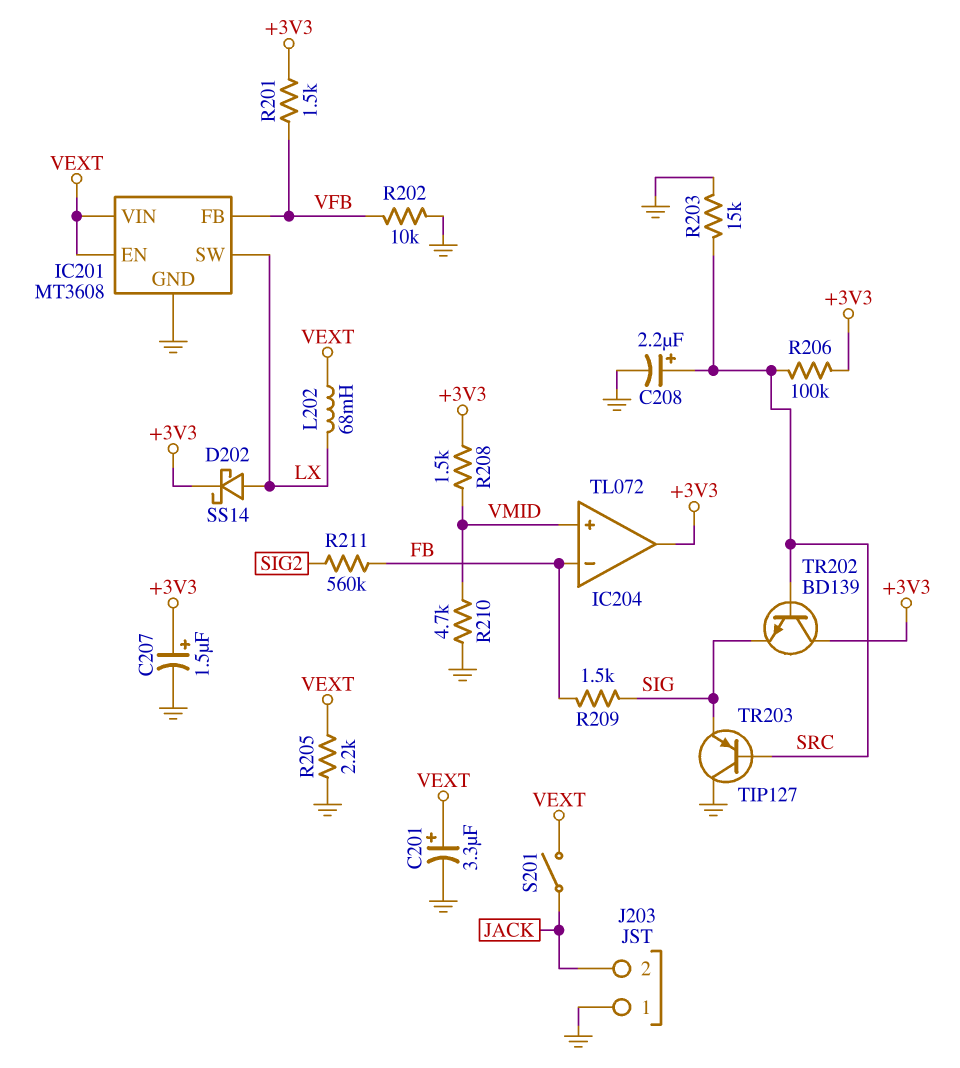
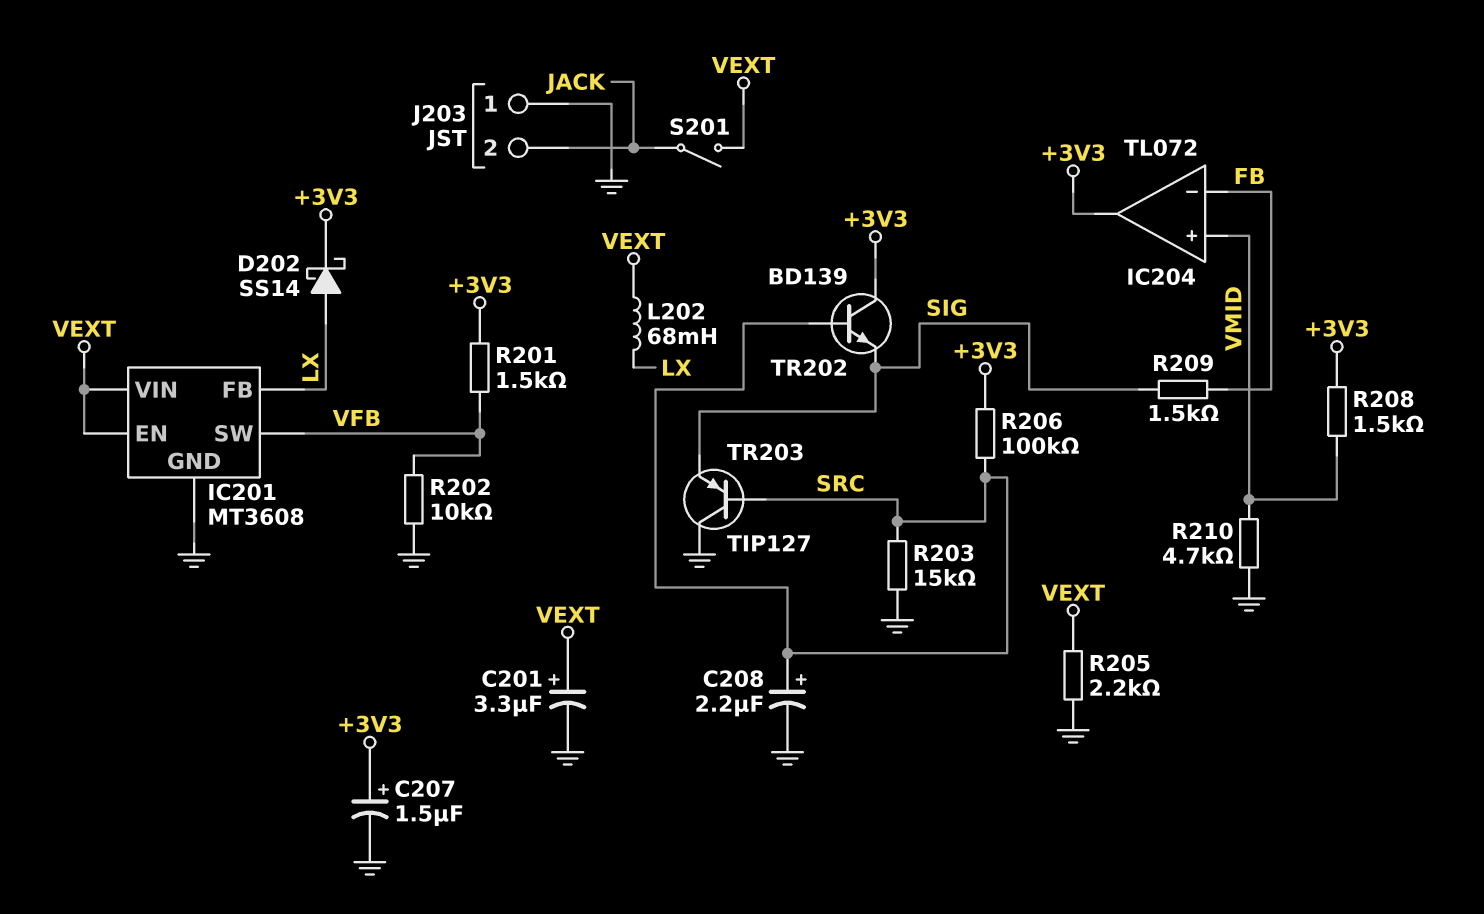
IC201 pin FB: VFB -> LX
IC201 pin SW: LX -> VFB
R211: 560k (FB, SIG2) -> none

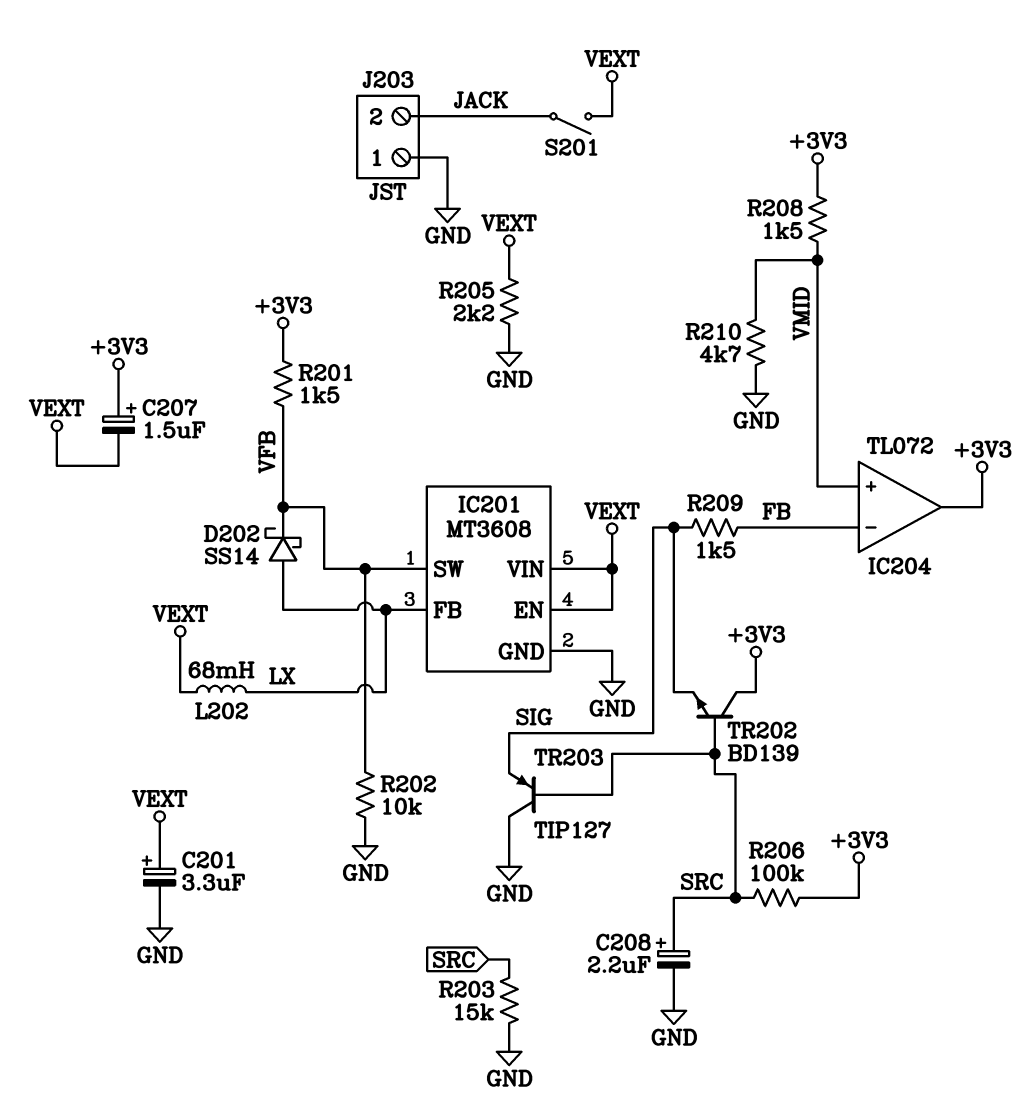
C207: 1.5uF (plus +3V3, minus GND) -> 1.5uF (plus +3V3, minus VEXT)
D202: schottky SS14 (A LX, K +3V3) -> schottky SS14 (A LX, K VFB)

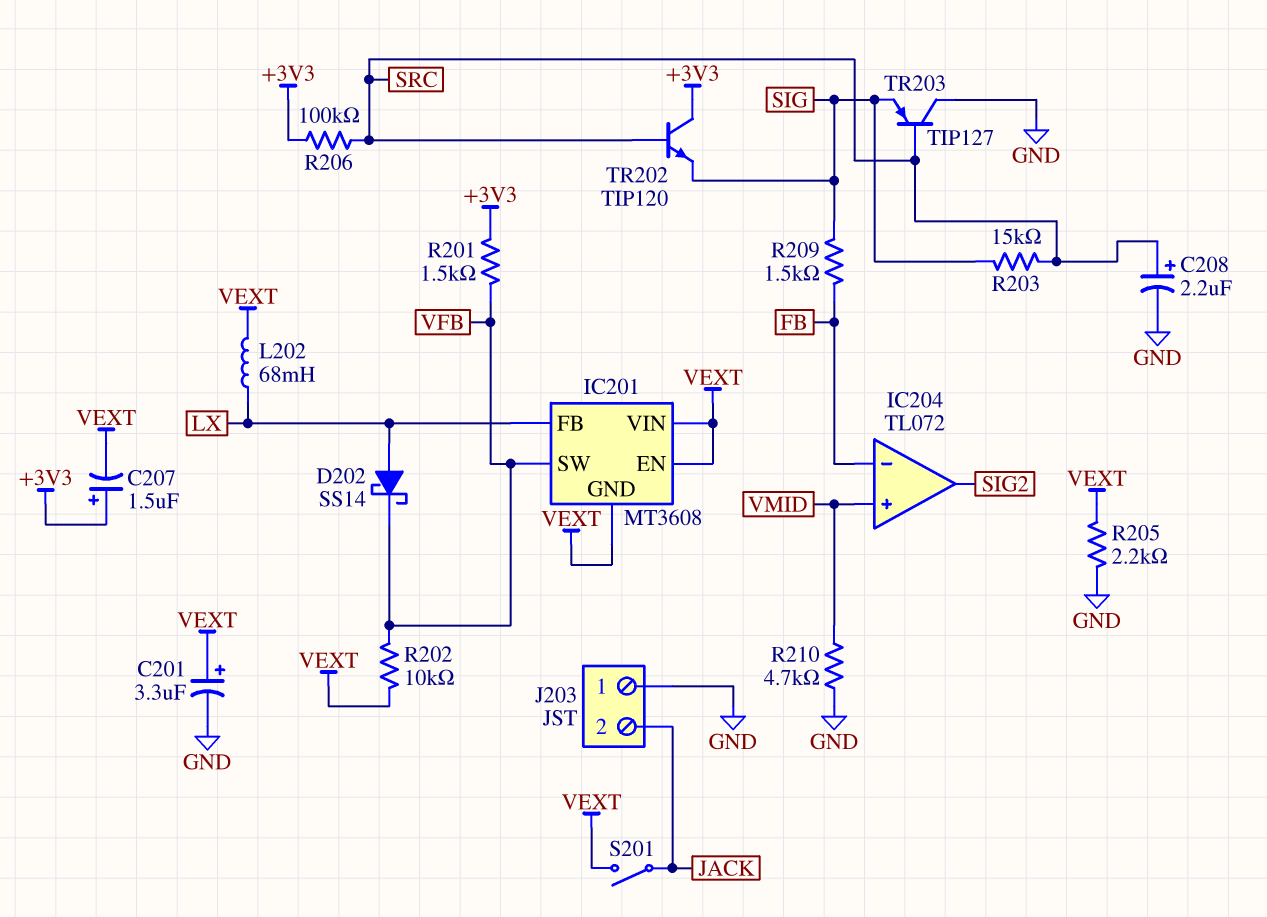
IC201 pin GND: GND -> VEXT
IC204 pin out: +3V3 -> SIG2
R202: 10k (GND, VFB) -> 10k (VEXT, VFB)
R203: 15k (GND, SRC) -> 15k (SIG, SRC)
R208: 1.5k (+3V3, VMID) -> none
TR202: NPN BD139 (B SRC, C +3V3, E SIG) -> NPN TIP120 (B SRC, C +3V3, E SIG)

